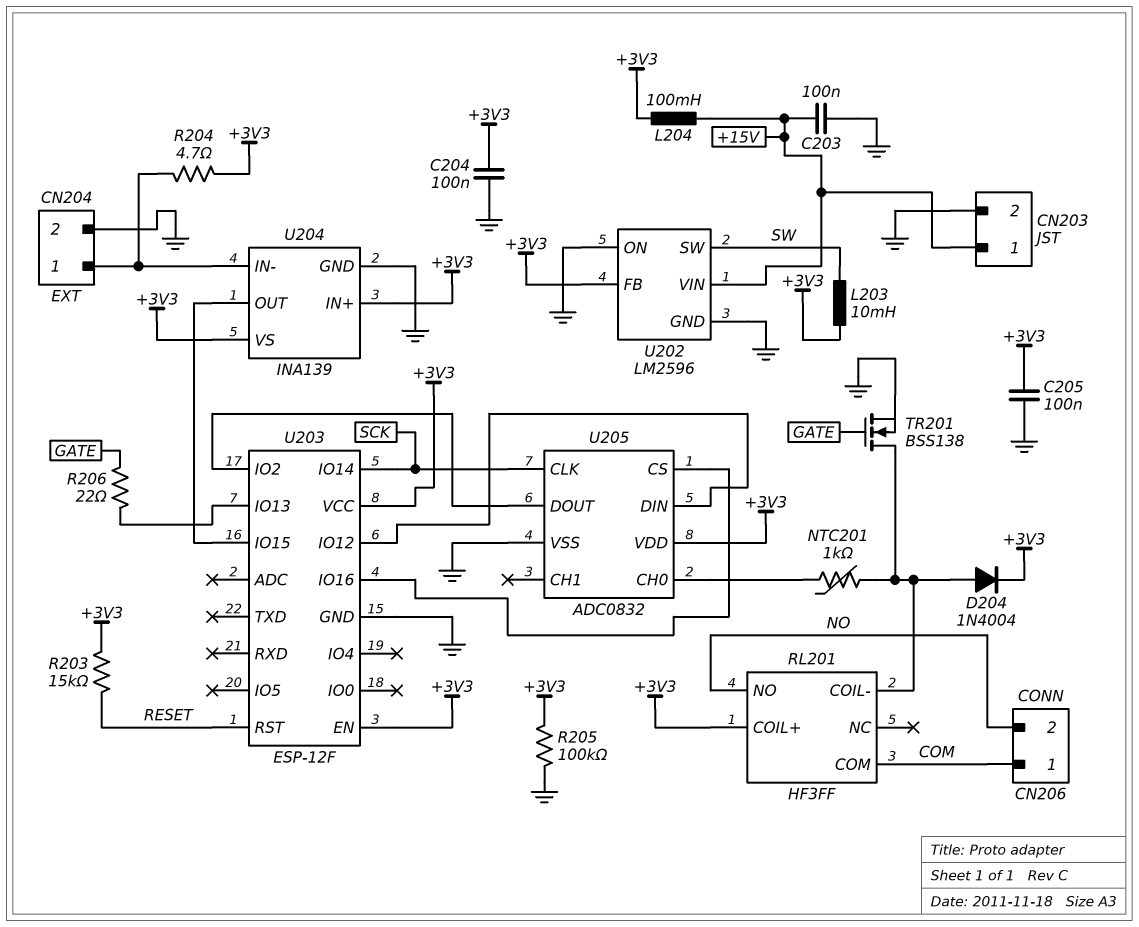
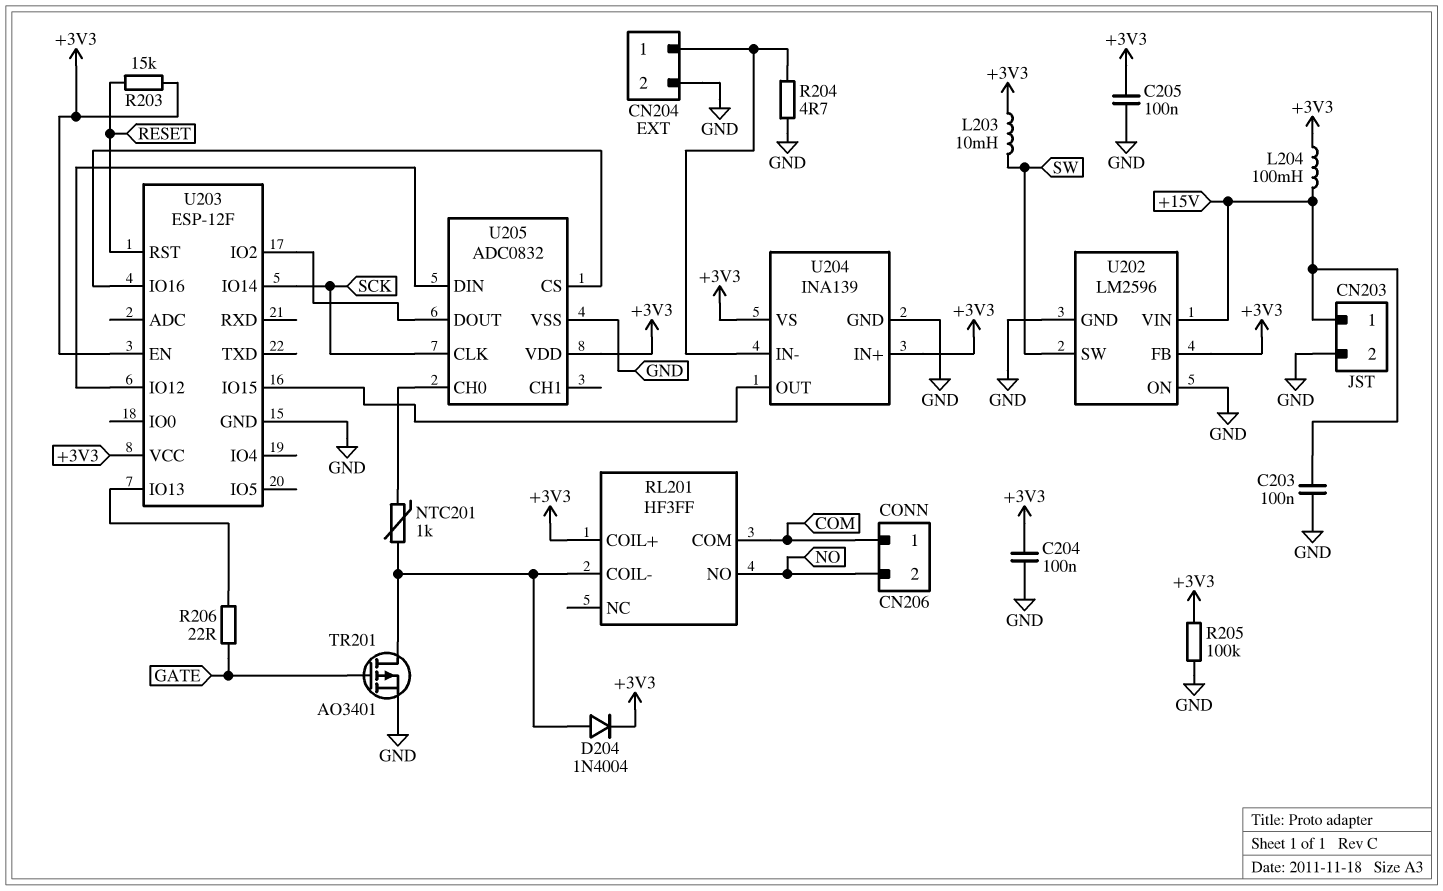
R204: 4.7 (+3V3, CN204/1) -> 4.7 (CN204/1, GND)
TR201: NMOS BSS138 (G GATE, D RL201/COIL-, S GND) -> PMOS AO3401 (G GATE, D RL201/COIL-, S GND)

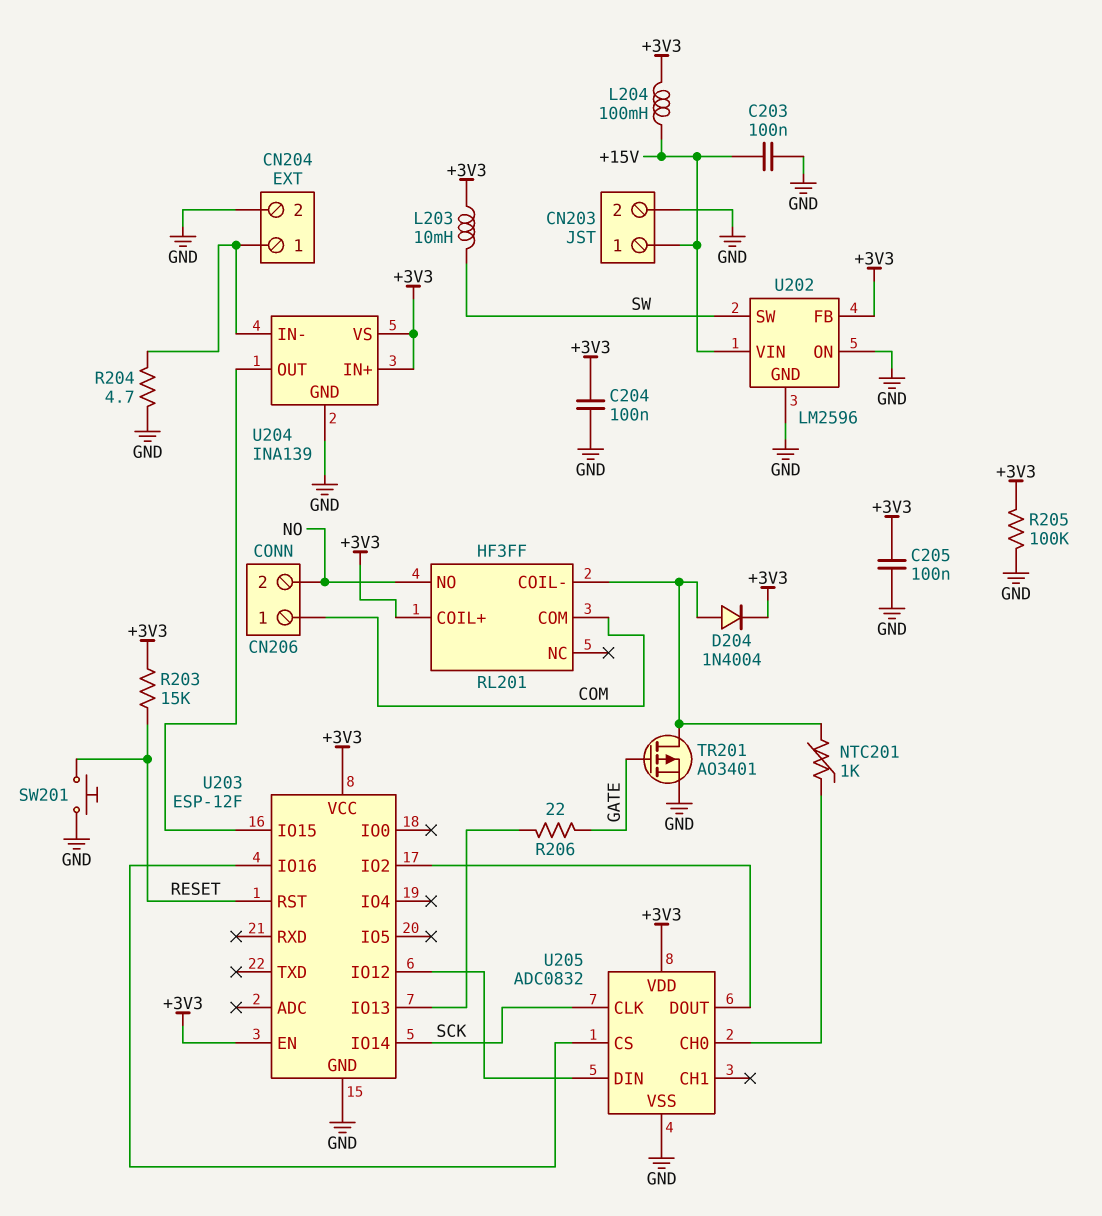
SW201: none -> button (GND, RESET)

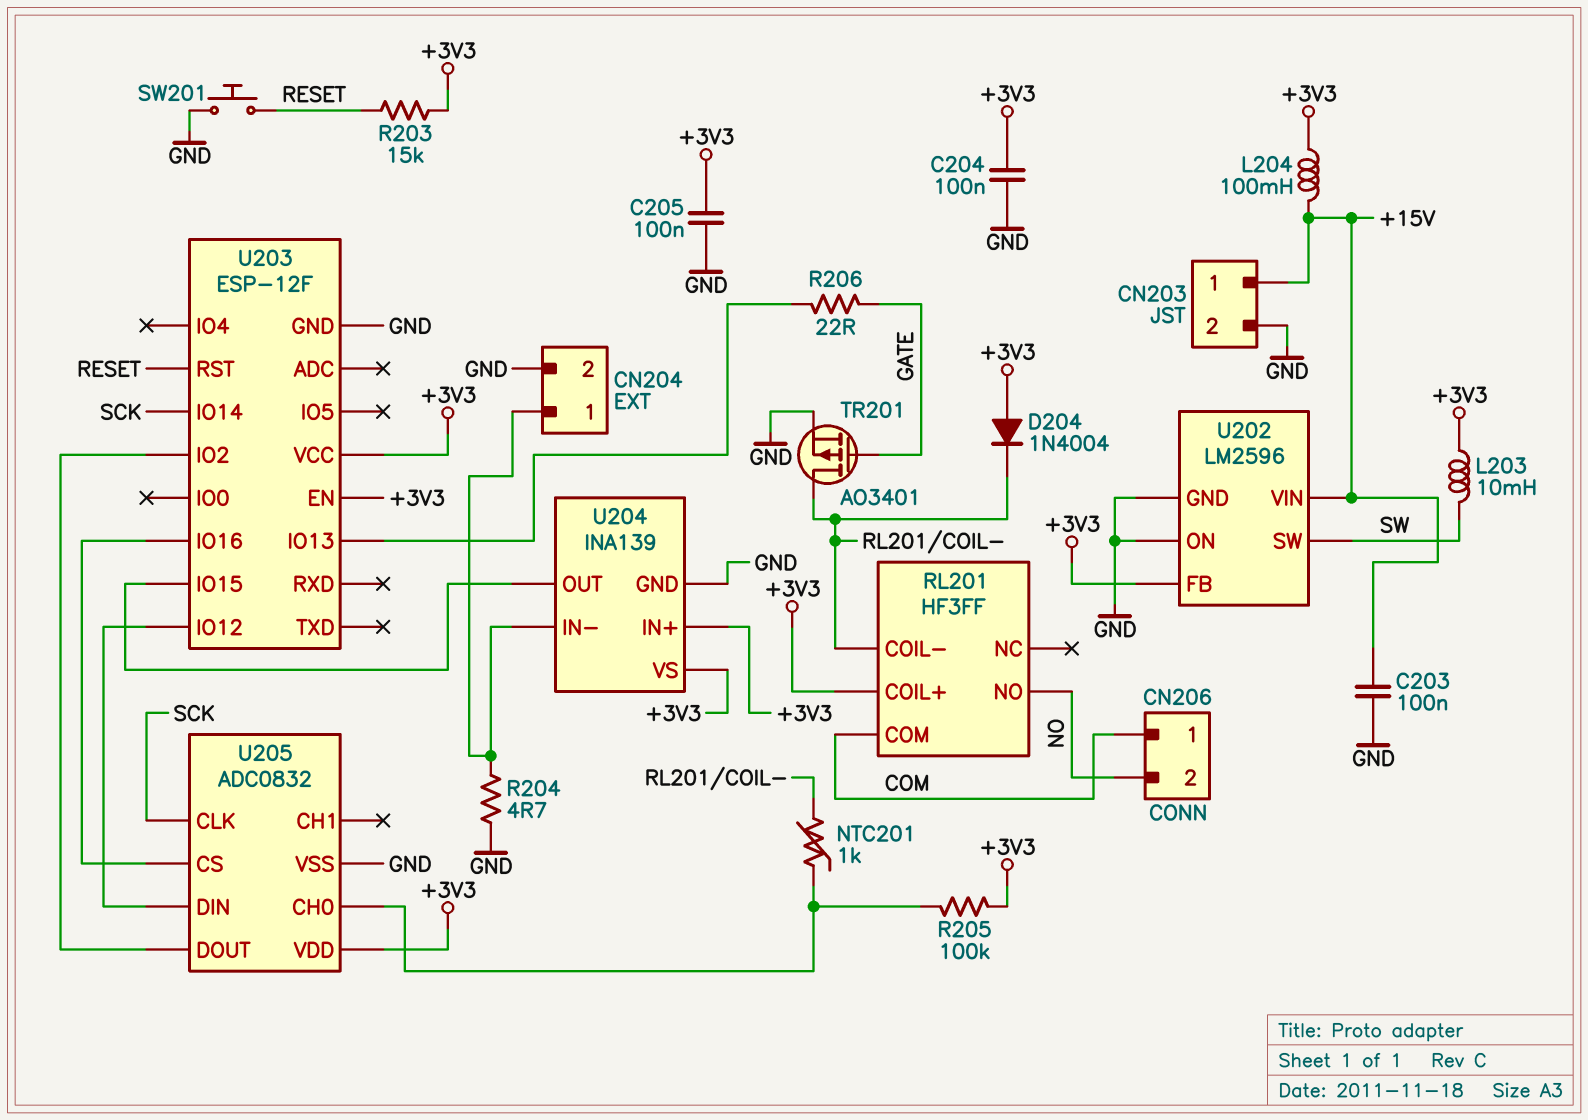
D204: diode 1N4004 (A RL201/COIL-, K +3V3) -> diode 1N4004 (A +3V3, K RL201/COIL-)
R205: 100k (+3V3, GND) -> 100k (+3V3, U205/CH0)

